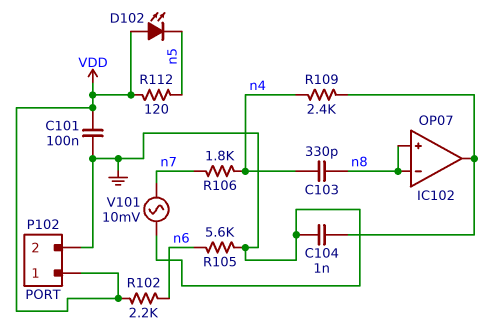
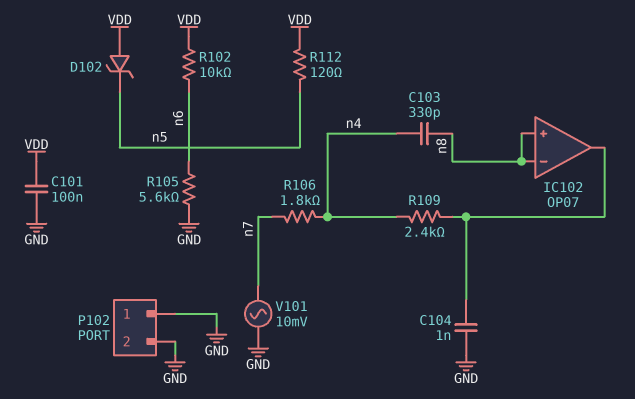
D102: LED (A VDD, K n5) -> zener (A VDD, K n5)
P102 pin 1: VDD -> GND
R102: 2.2k (VDD, n6) -> 10k (VDD, n6)

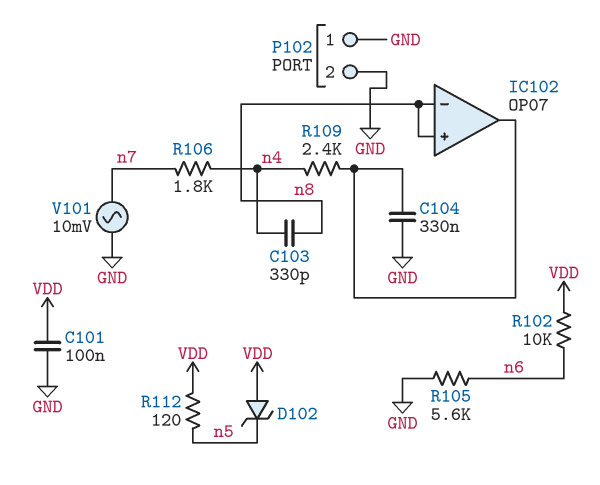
C104: 1nF (GND, IC102/out) -> 330nF (GND, IC102/out)

